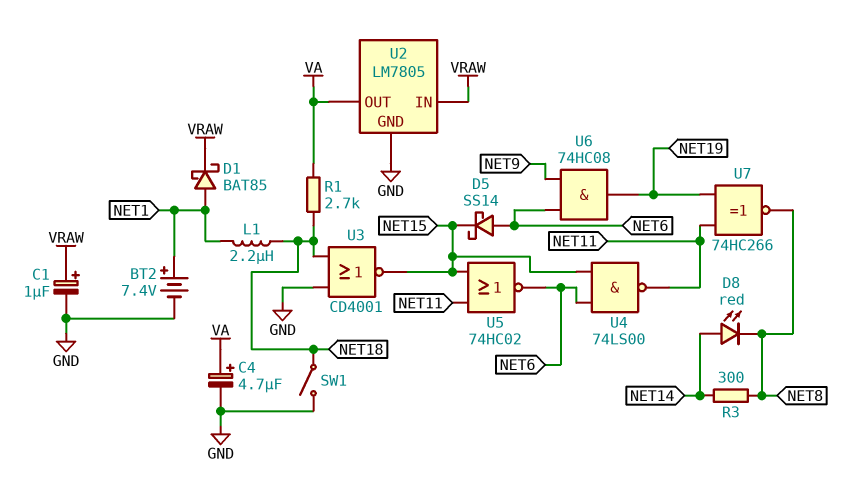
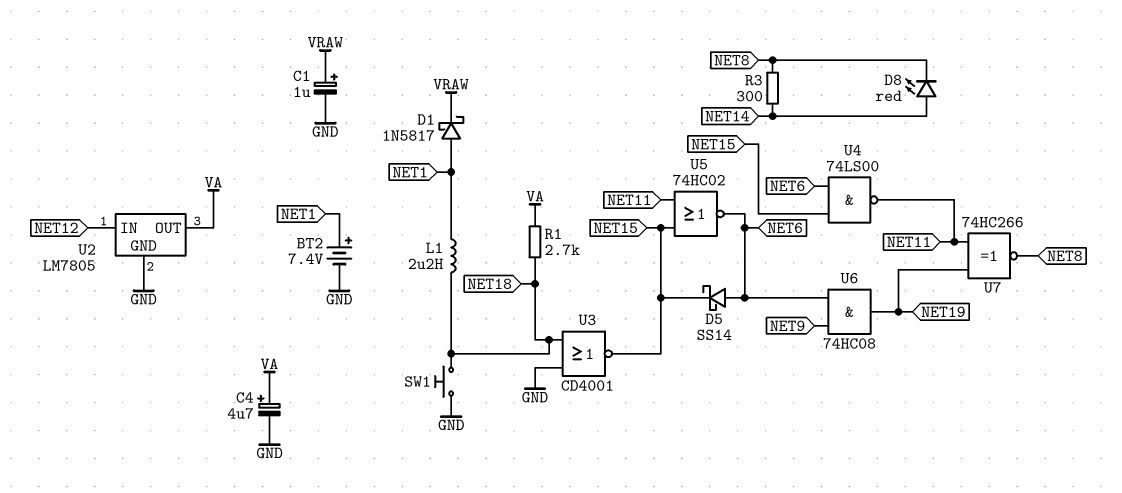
D1: schottky BAT85 (A NET1, K VRAW) -> schottky 1N5817 (A NET1, K VRAW)
SW1: switch (GND, NET18) -> button (GND, NET18)
U2 pin IN: VRAW -> NET12

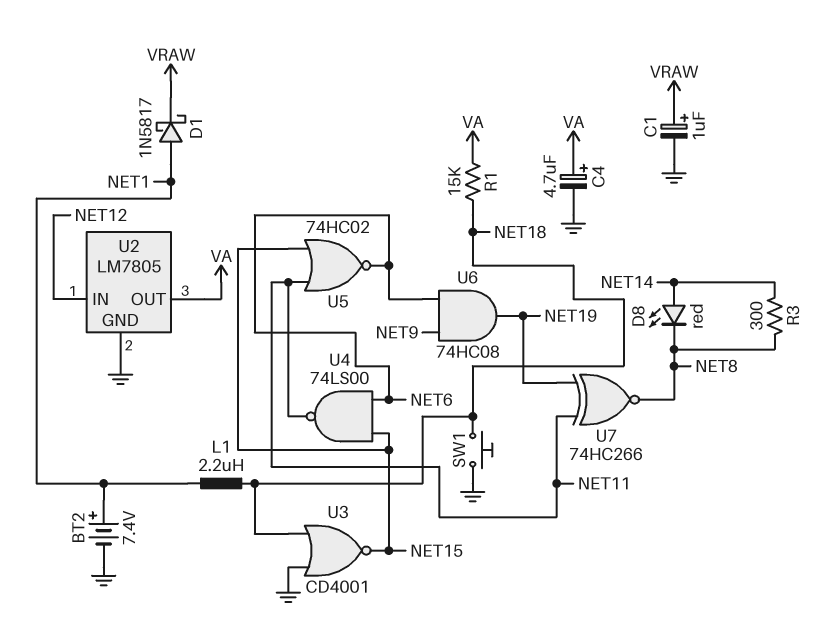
D5: schottky SS14 (A NET6, K NET15) -> none
R1: 2.7k (NET18, VA) -> 15k (NET18, VA)

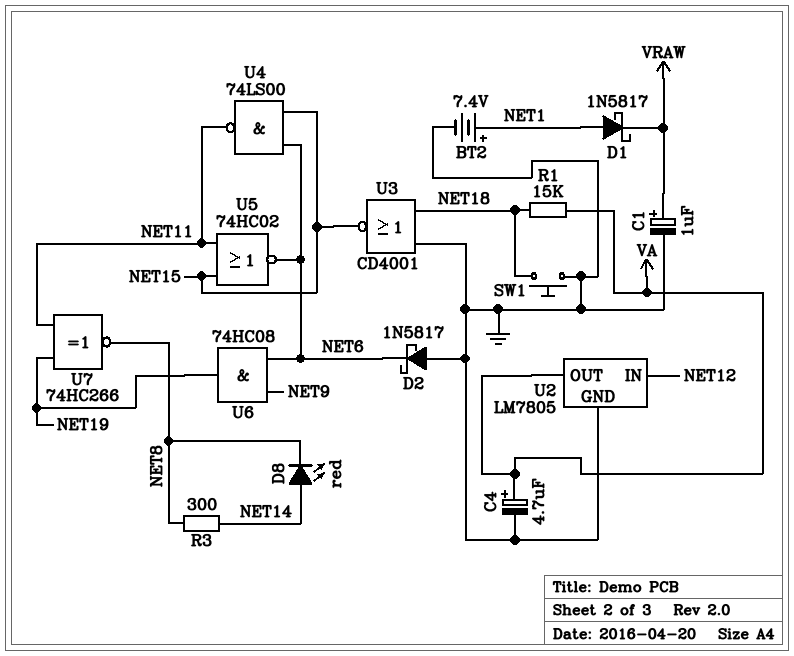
D2: none -> schottky 1N5817 (A GND, K NET6)
L1: 2.2uH (NET1, NET18) -> none

